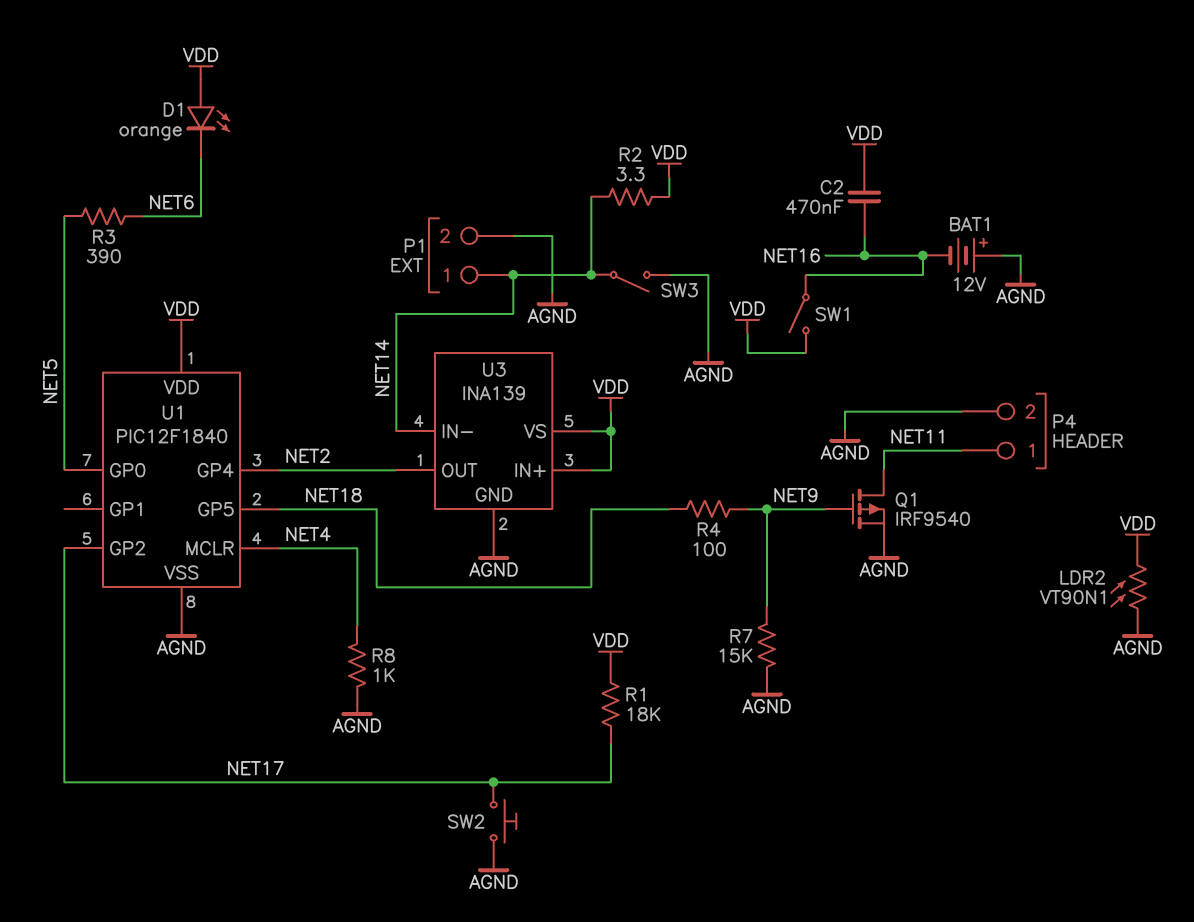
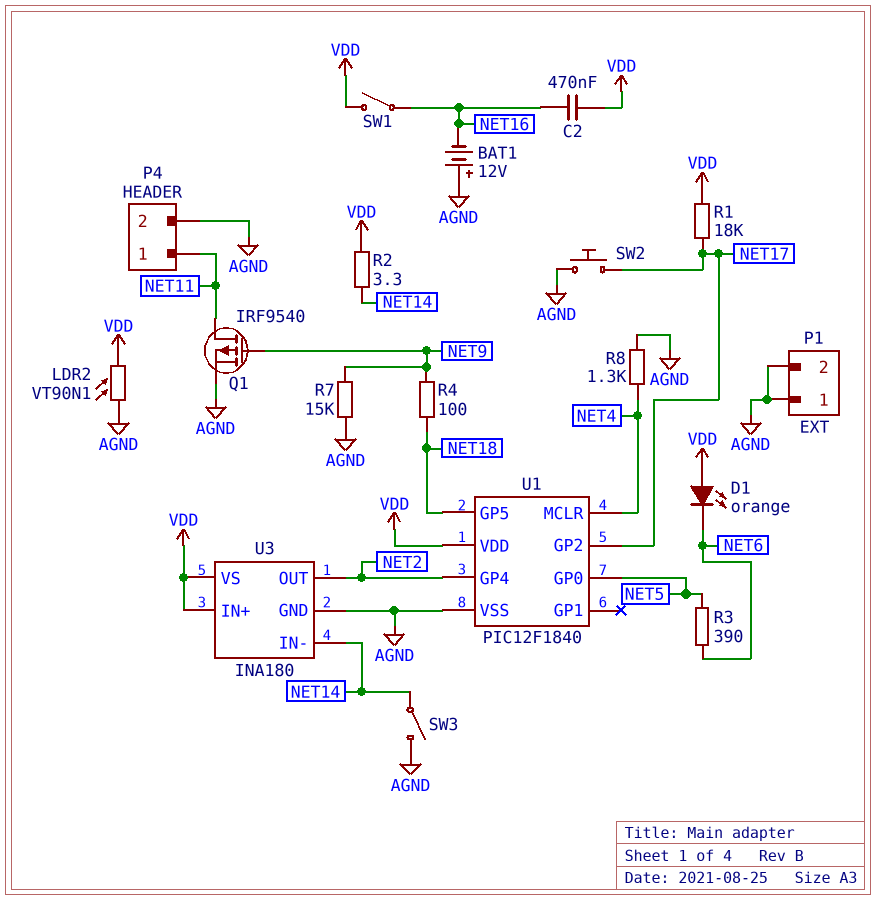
P1 pin 1: NET14 -> AGND
R8: 1k (AGND, NET4) -> 1.3k (AGND, NET4)
U3: INA139 -> INA180

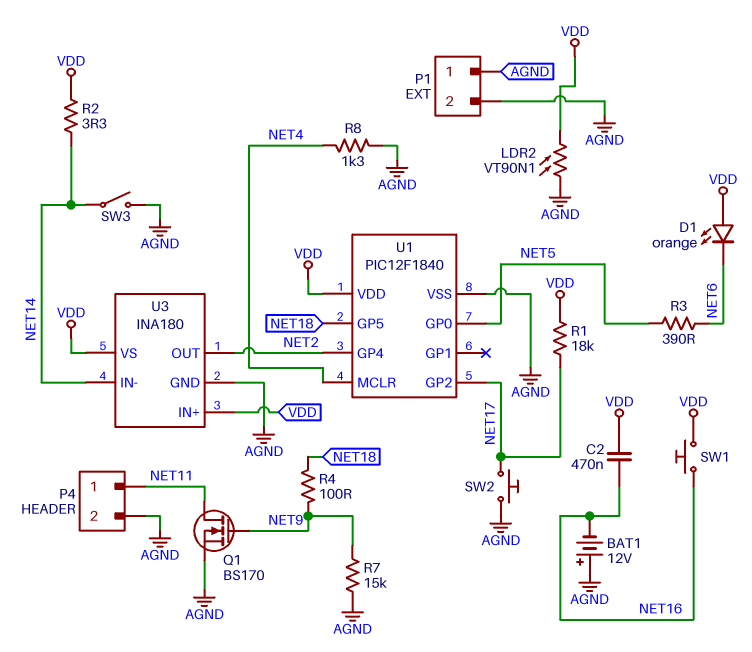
Q1: PMOS IRF9540 (G NET9, D NET11, S AGND) -> NMOS BS170 (G NET9, D NET11, S AGND)
SW1: switch (NET16, VDD) -> button (NET16, VDD)

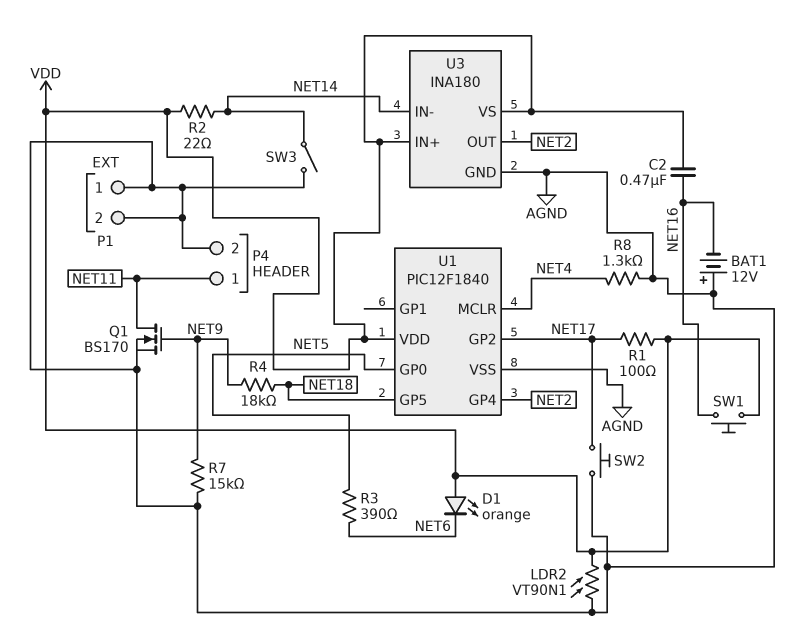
R1: 18k (NET17, VDD) -> 100 (NET17, VDD)
R2: 3.3 (NET14, VDD) -> 22 (NET14, VDD)
R4: 100 (NET9, NET18) -> 18k (NET9, NET18)

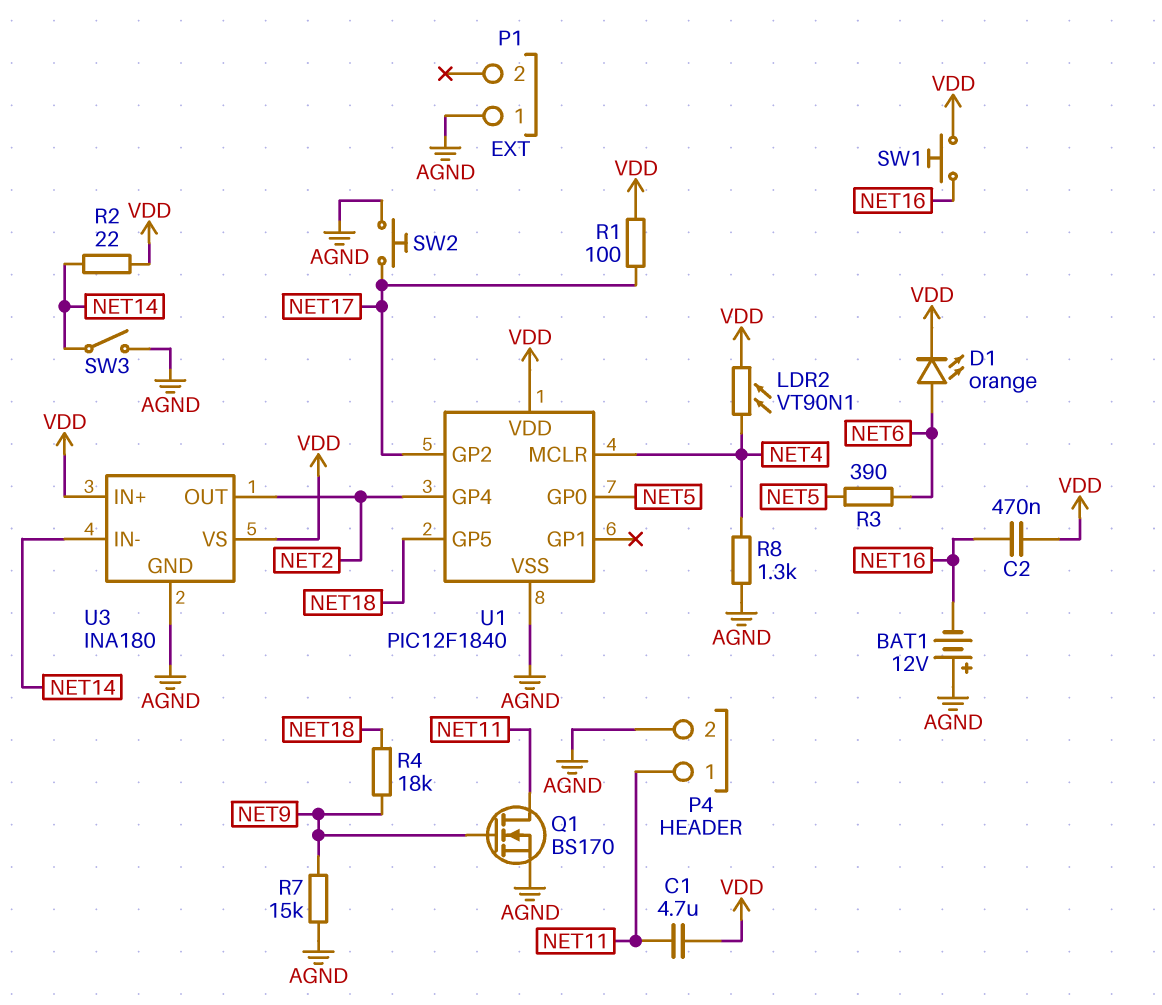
C1: none -> 4.7uF (NET11, VDD)
D1: LED orange (A VDD, K NET6) -> LED orange (A NET6, K VDD)
LDR2: VT90N1 (AGND, VDD) -> VT90N1 (NET4, VDD)
P1 pin 2: AGND -> none

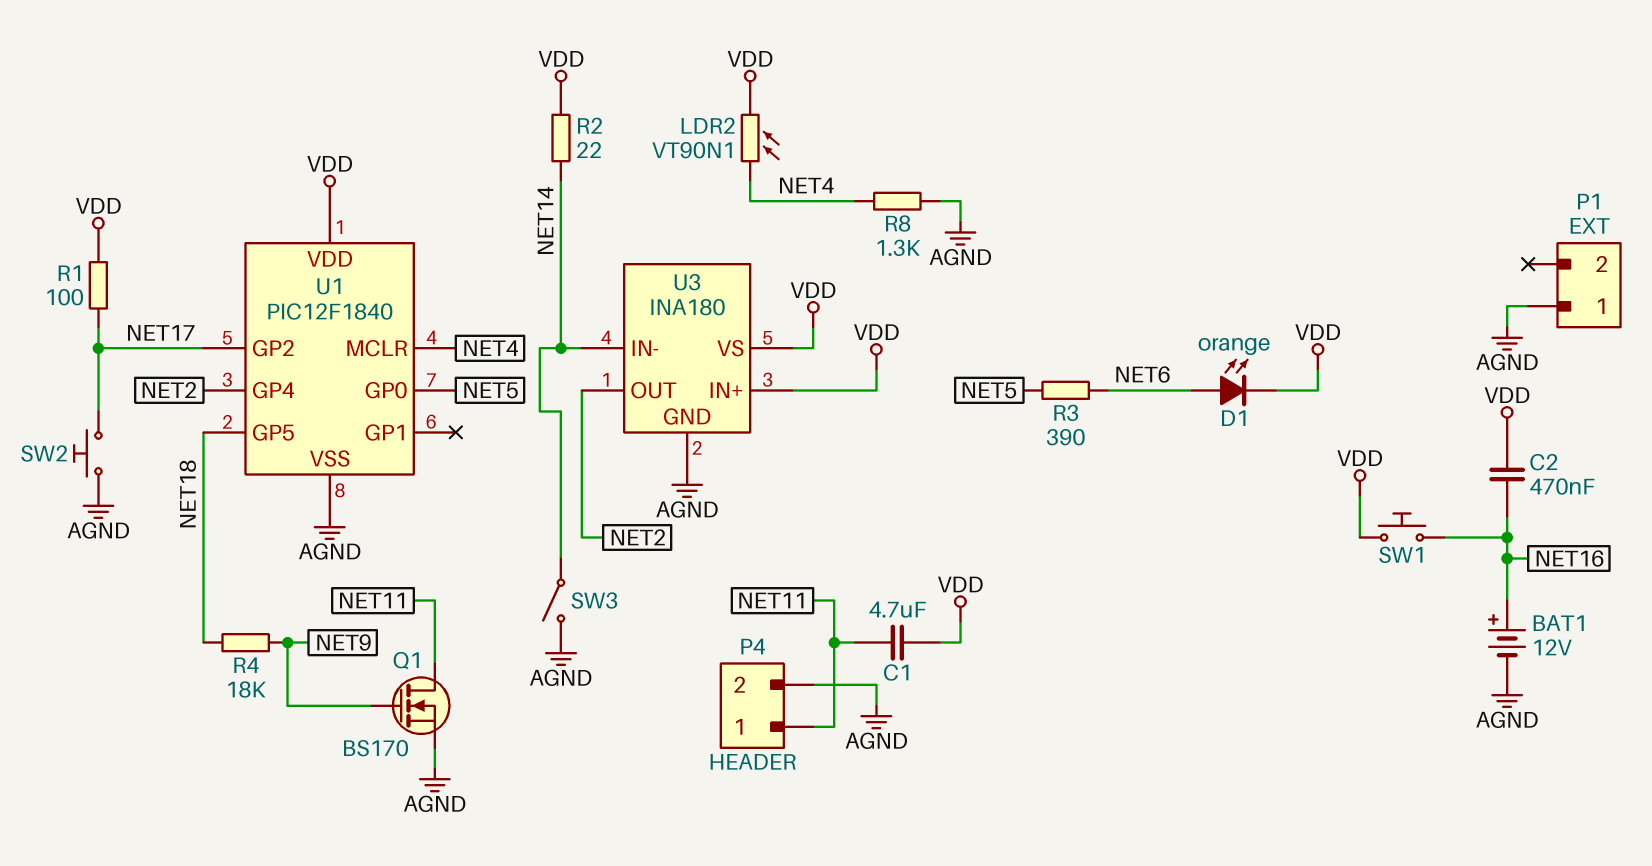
BAT1: 12V (plus AGND, minus NET16) -> 12V (plus NET16, minus AGND)
R7: 15k (AGND, NET9) -> none

